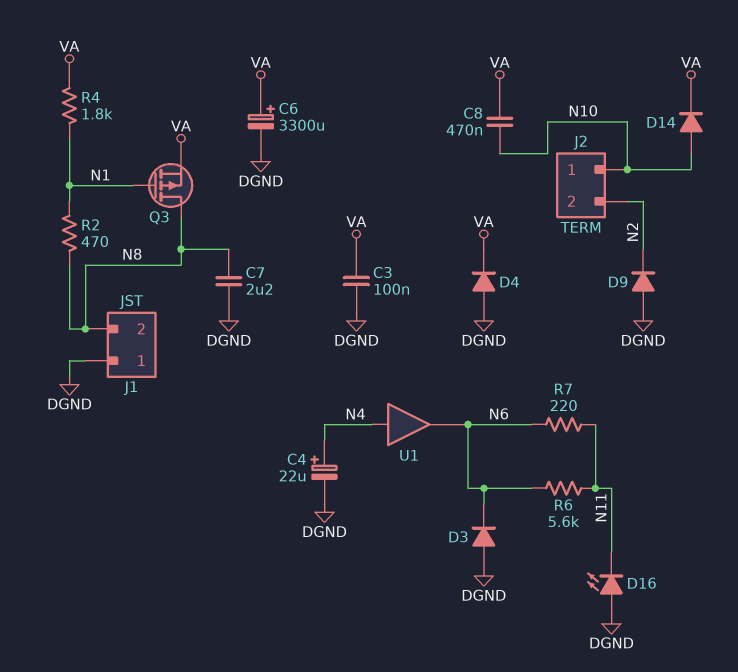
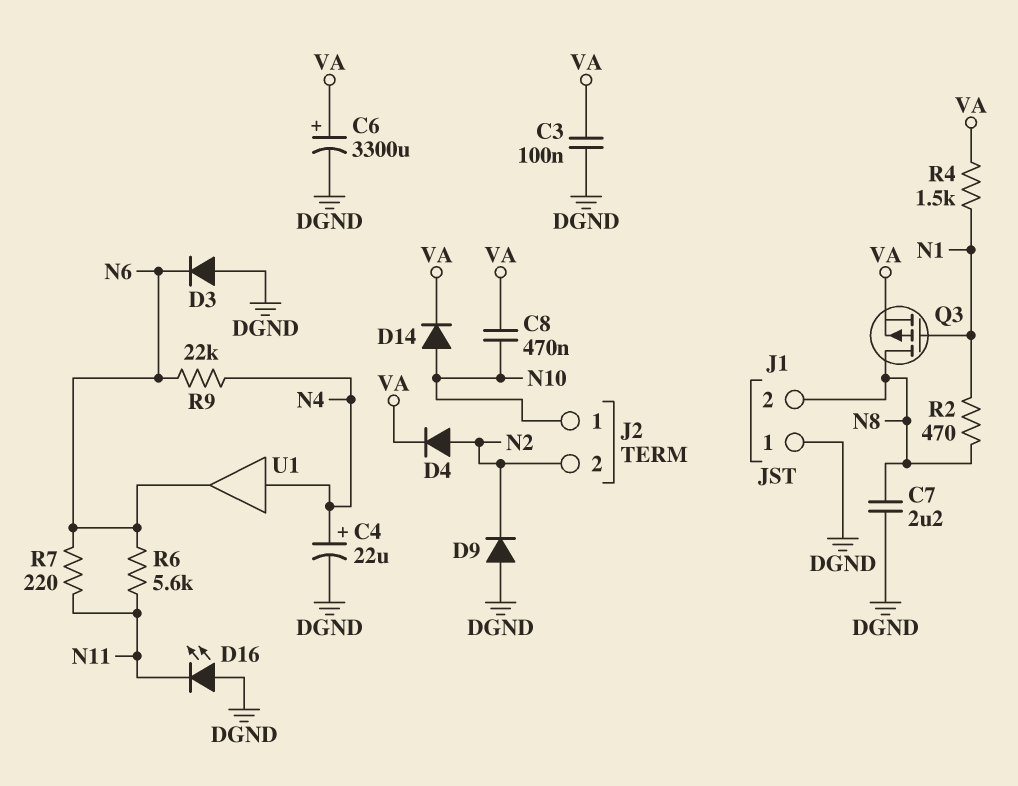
D4: diode (A DGND, K VA) -> diode (A N2, K VA)
R4: 1.8k (N1, VA) -> 1.5k (N1, VA)
R9: none -> 22k (N4, N6)

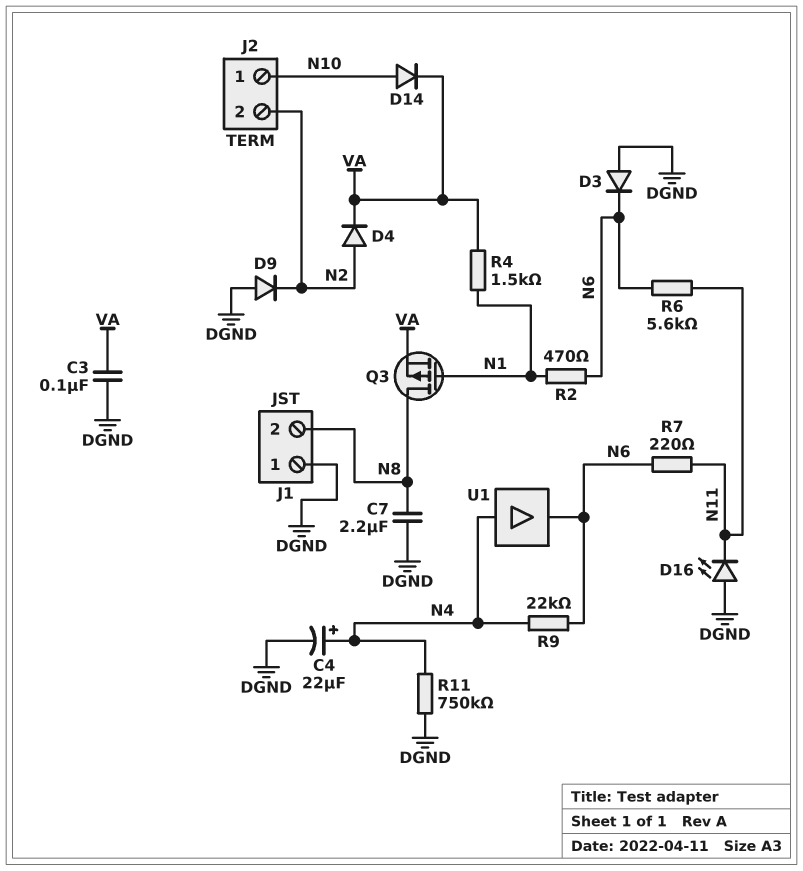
C6: 3300uF (plus VA, minus DGND) -> none
C8: 470nF (N10, VA) -> none
R2: 470 (N1, N8) -> 470 (N1, N6)
R11: none -> 750k (DGND, N4)

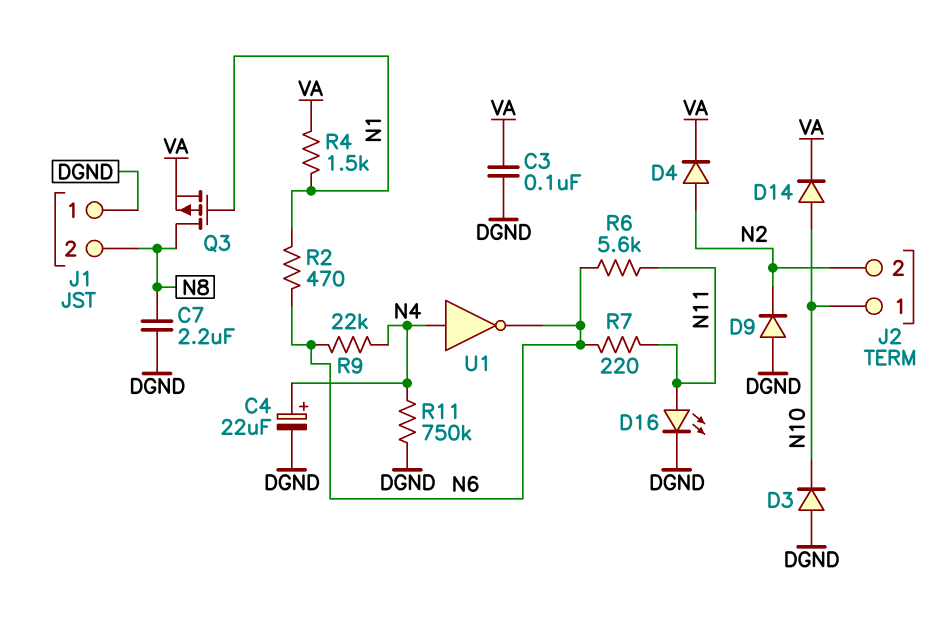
D3: diode (A DGND, K N6) -> diode (A DGND, K N10)
D16: LED (A DGND, K N11) -> LED (A N11, K DGND)
U1: buffer (in N4, out N6) -> NOT (in N4, out N6)

